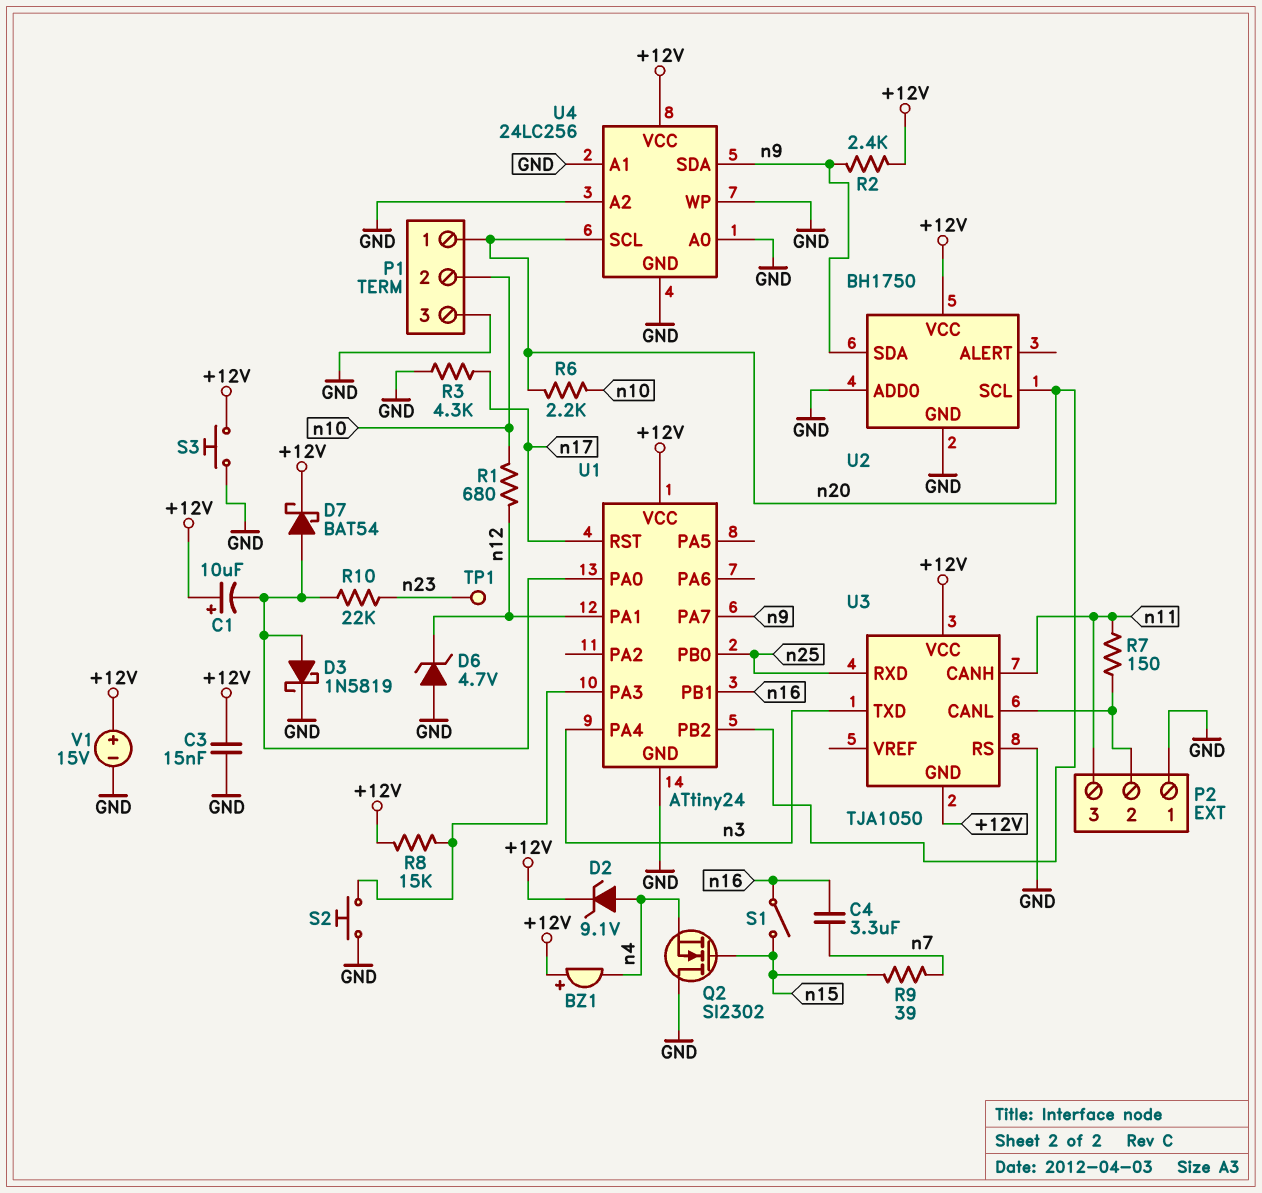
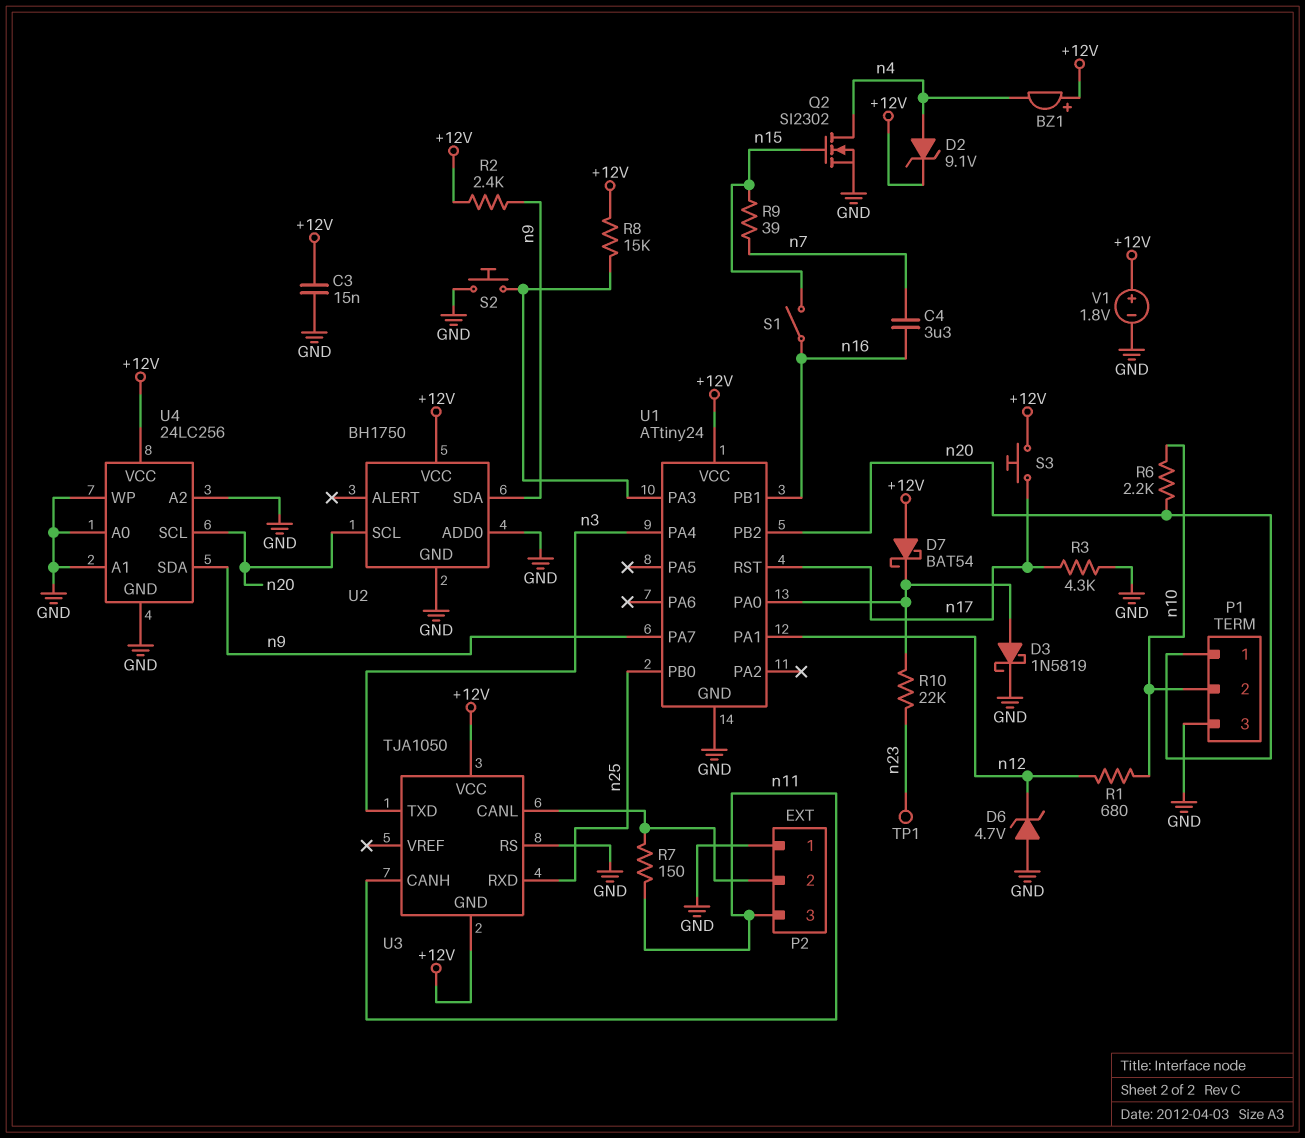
C1: 10uF (plus +12V, minus U1/PA0) -> none
D7: schottky BAT54 (A U1/PA0, K +12V) -> schottky BAT54 (A +12V, K U1/PA0)
Q2: NMOS SI2302 (G n15, D GND, S n4) -> NMOS SI2302 (G n15, D n4, S GND)
S3: button (+12V, GND) -> button (+12V, n17)
V1: 15V (plus +12V, minus GND) -> 1.8V (plus +12V, minus GND)

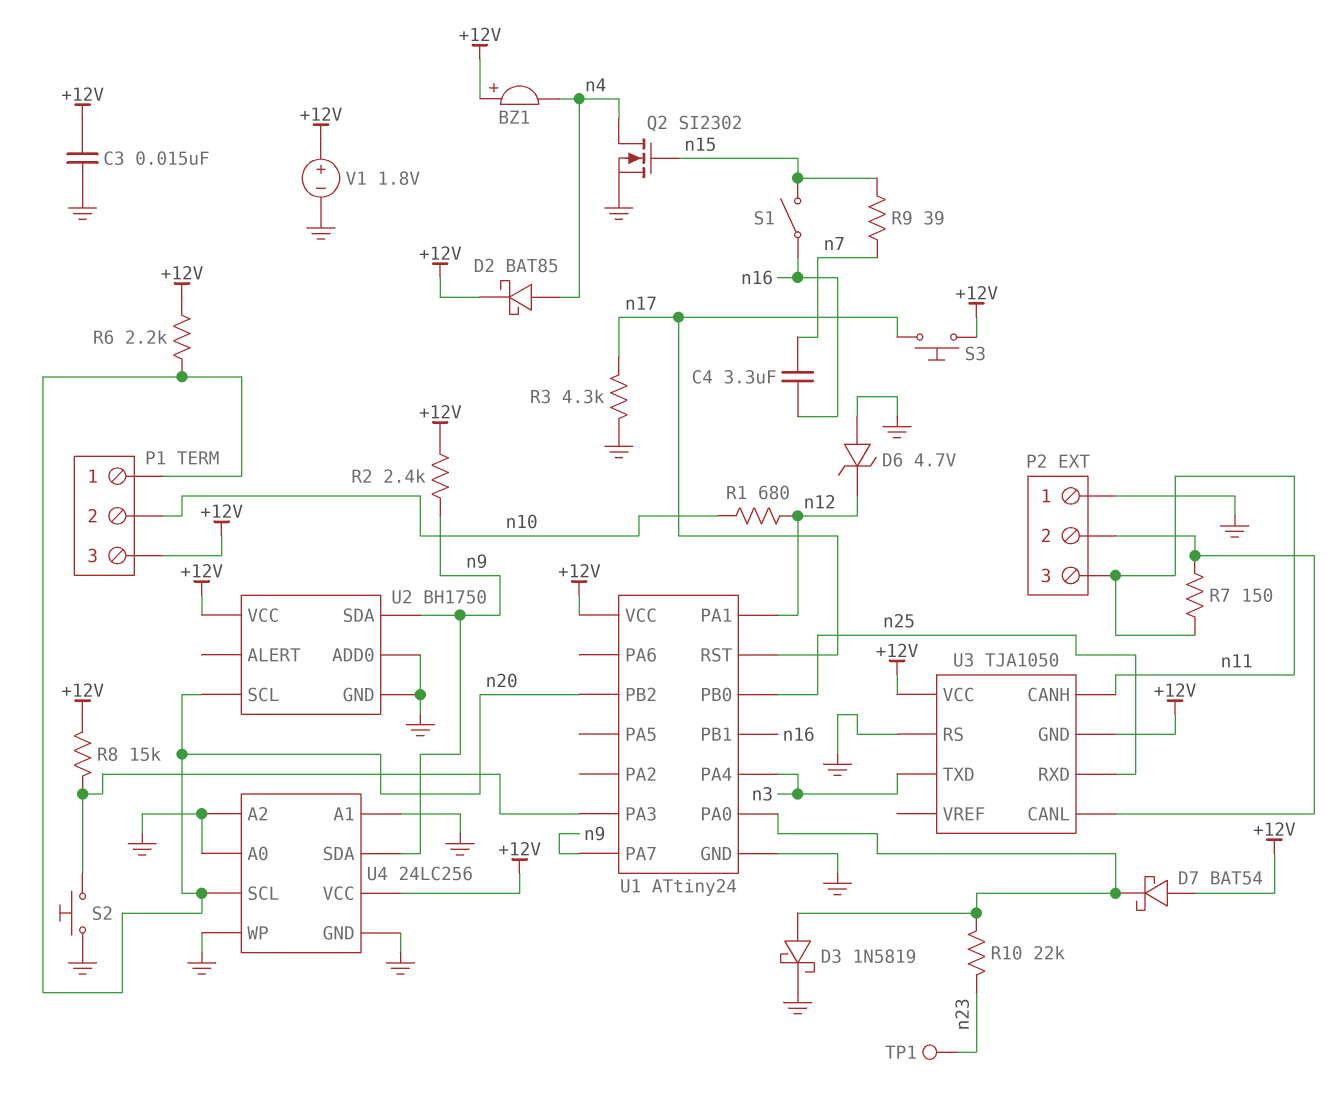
D2: zener 9.1V (A n4, K +12V) -> schottky BAT85 (A n4, K +12V)
P1 pin 3: GND -> +12V
R6: 2.2k (n10, n20) -> 2.2k (+12V, n20)

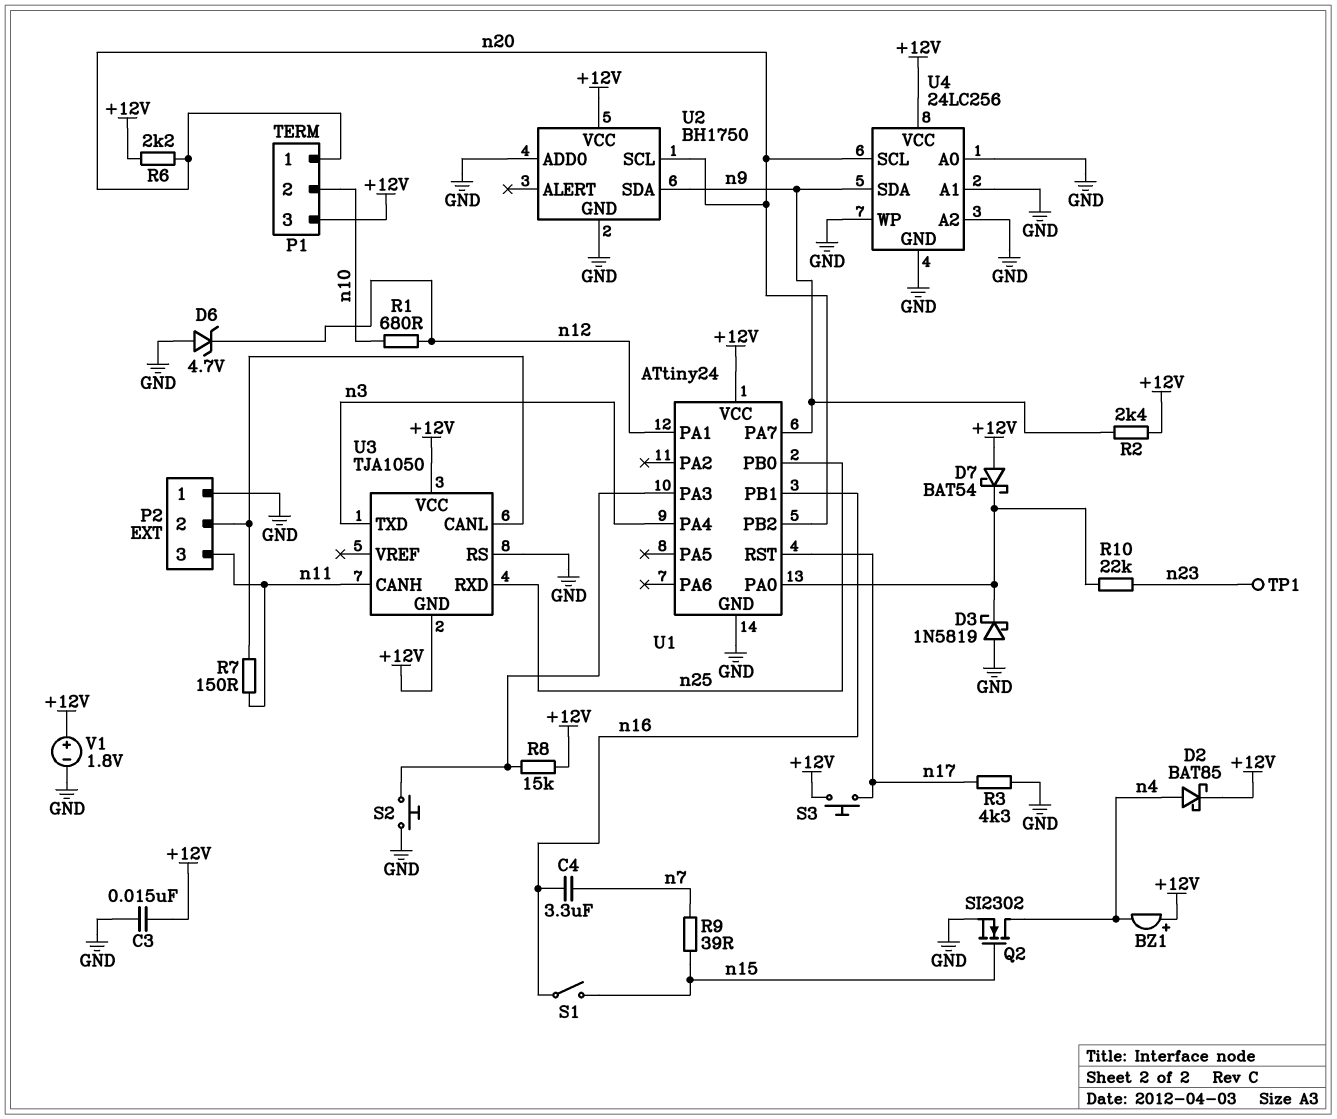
D3: schottky 1N5819 (A U1/PA0, K GND) -> schottky 1N5819 (A GND, K U1/PA0)

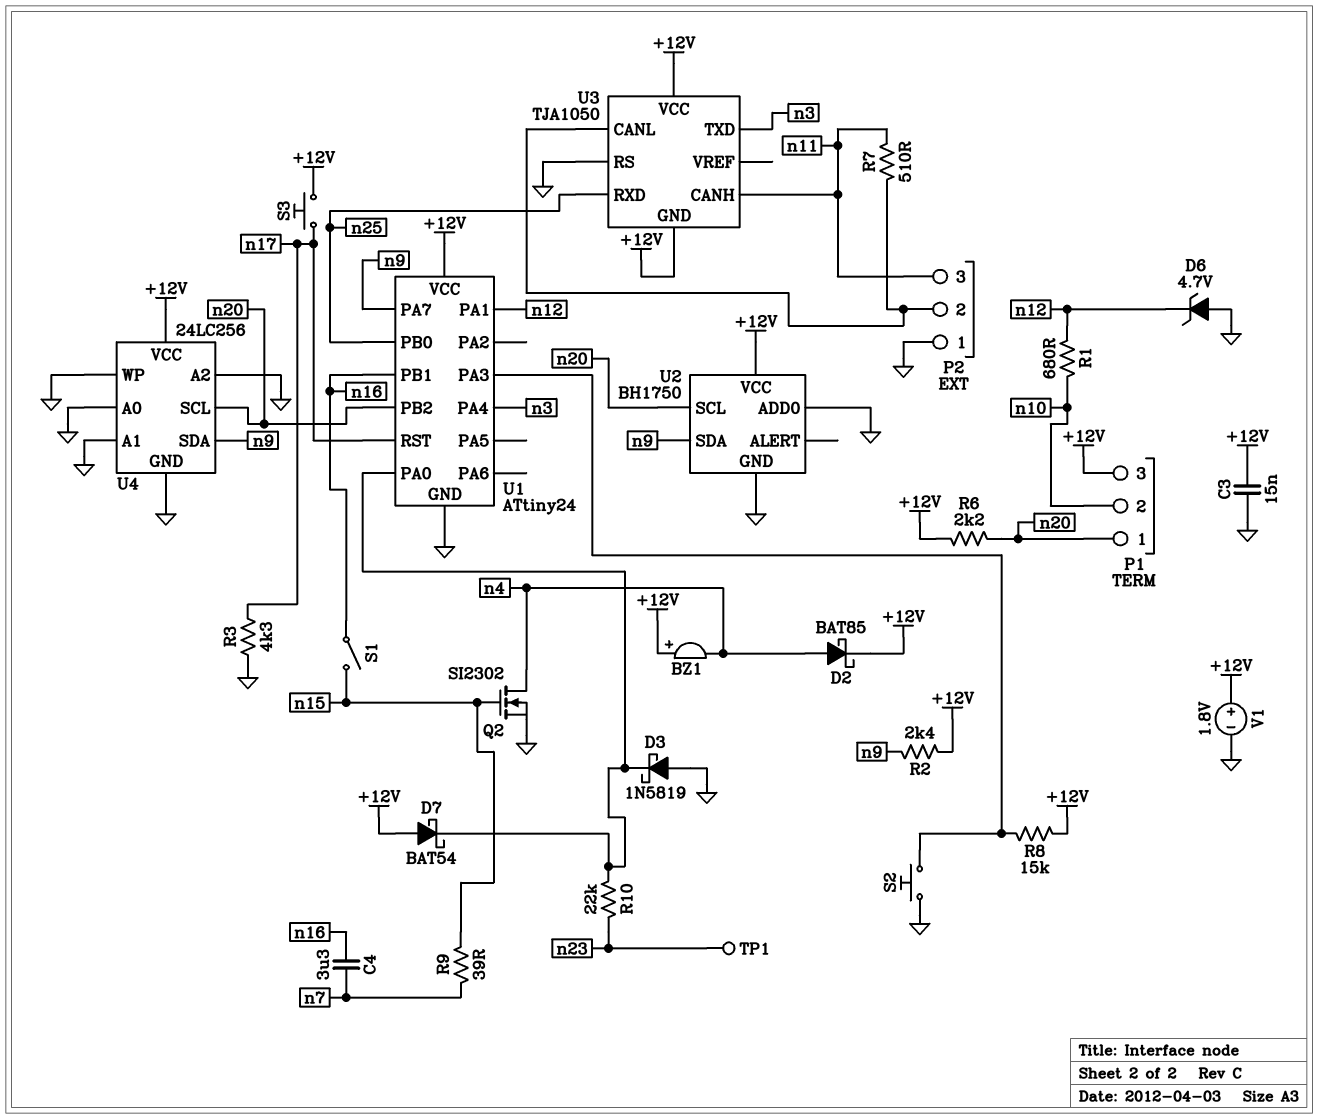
R7: 150 (P2/2, n11) -> 510 (P2/2, n11)

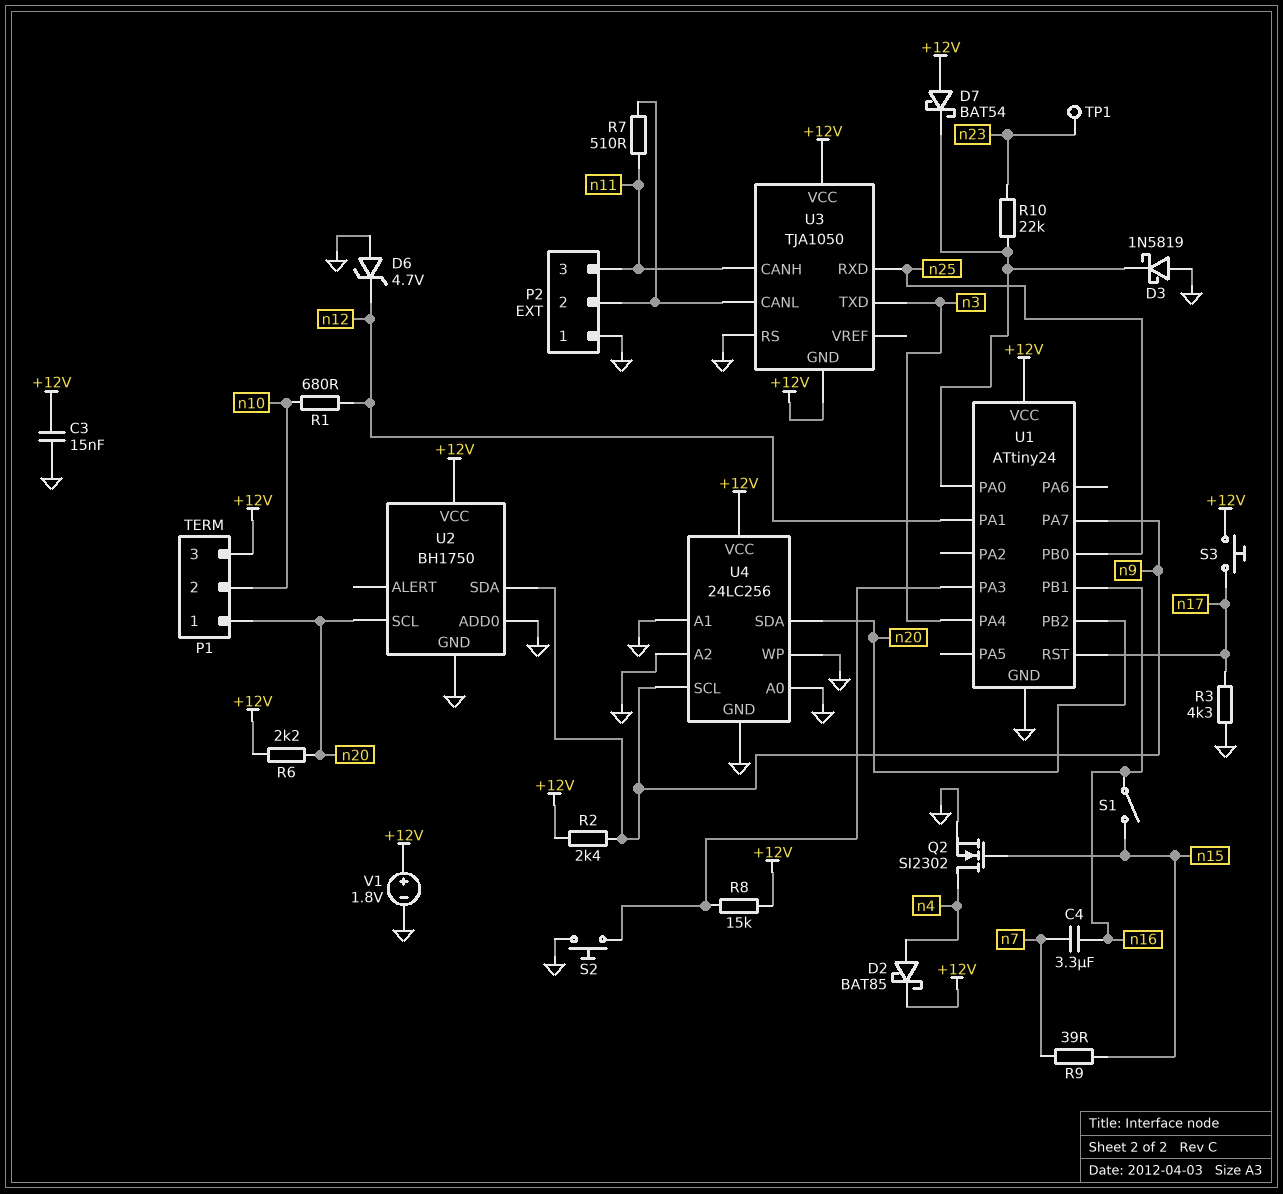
BZ1: buzzer (plus +12V, minus n4) -> none
U4 pin SCL: n20 -> n9
U4 pin SDA: n9 -> n20

